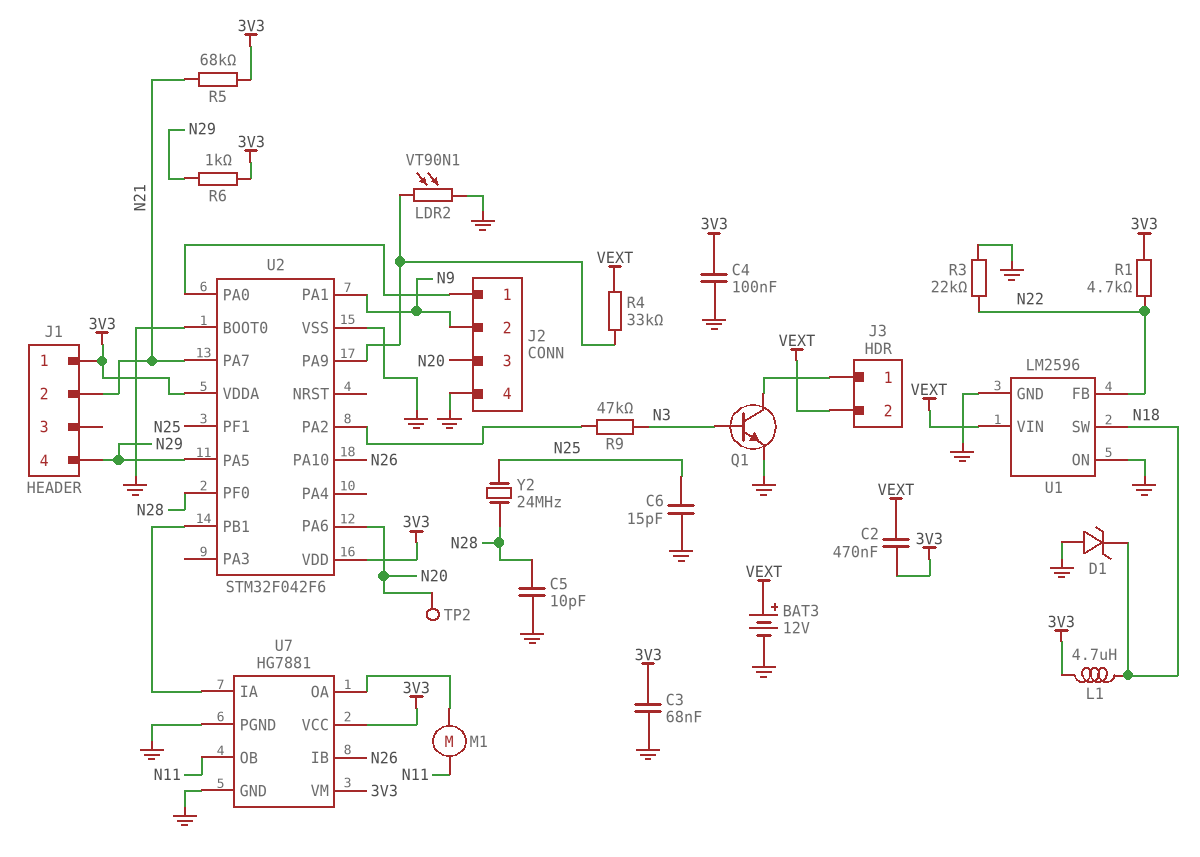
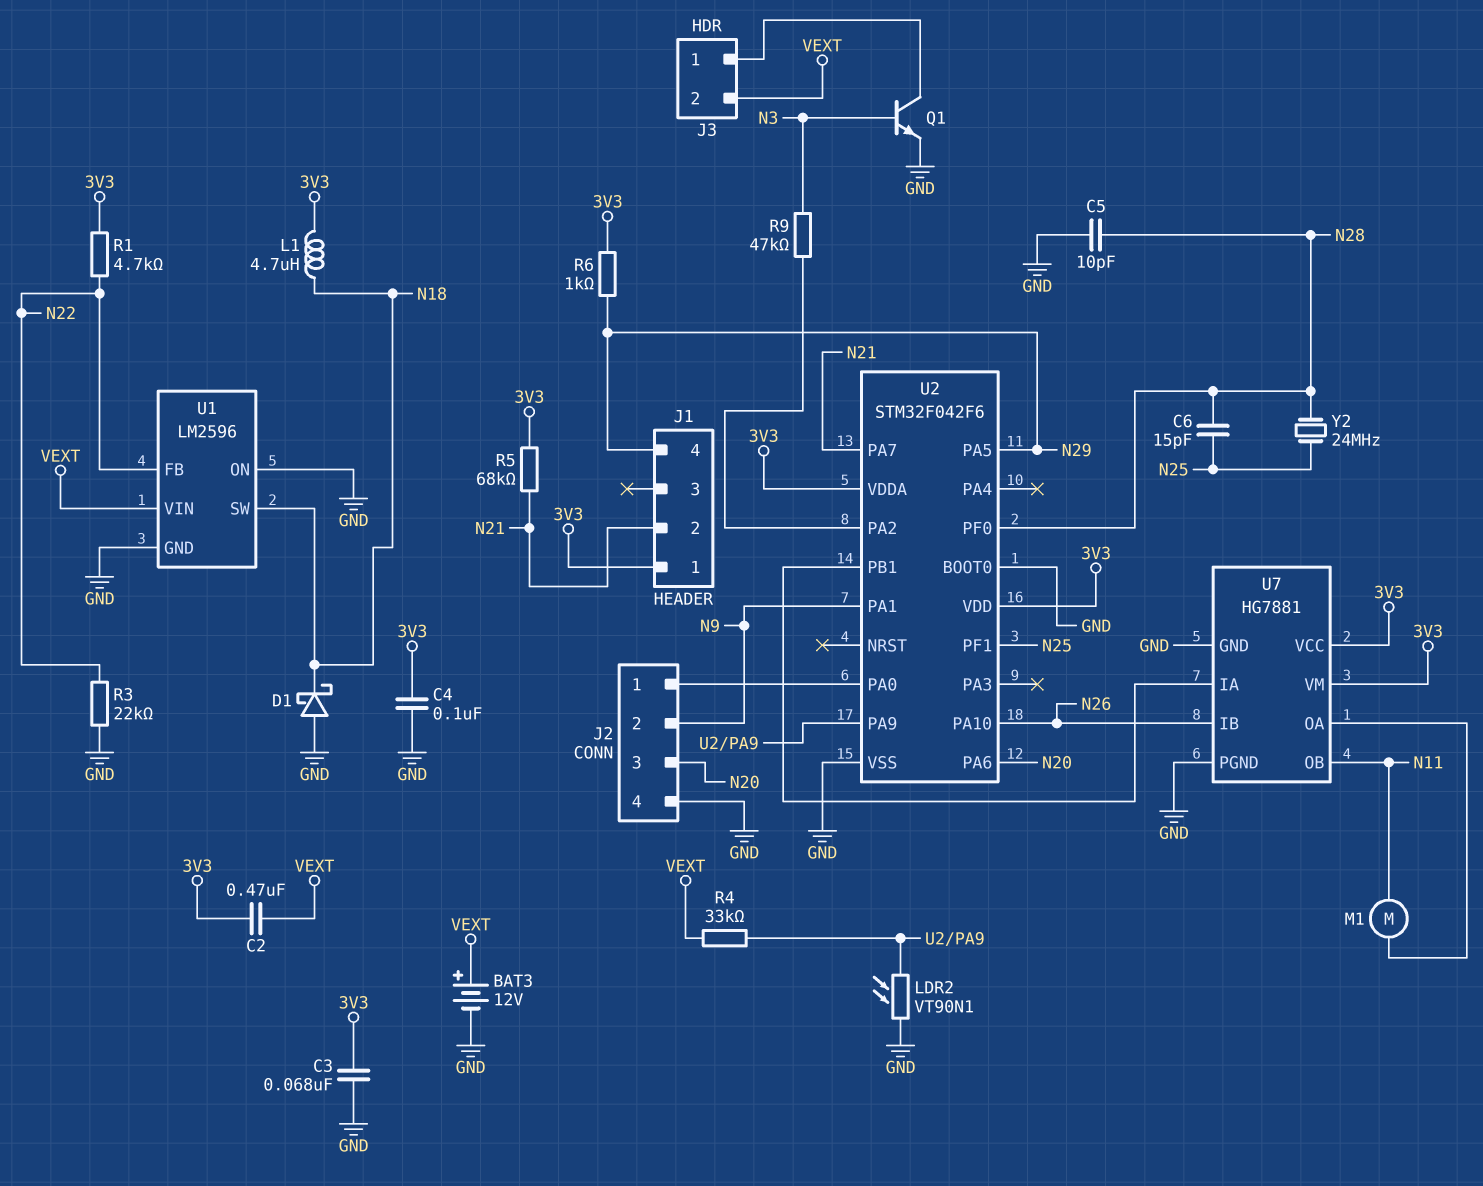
C6: 15pF (GND, N25) -> 15pF (N25, N28)
D1: zener (A GND, K N18) -> schottky (A GND, K N18)
TP2: test point (N20) -> none

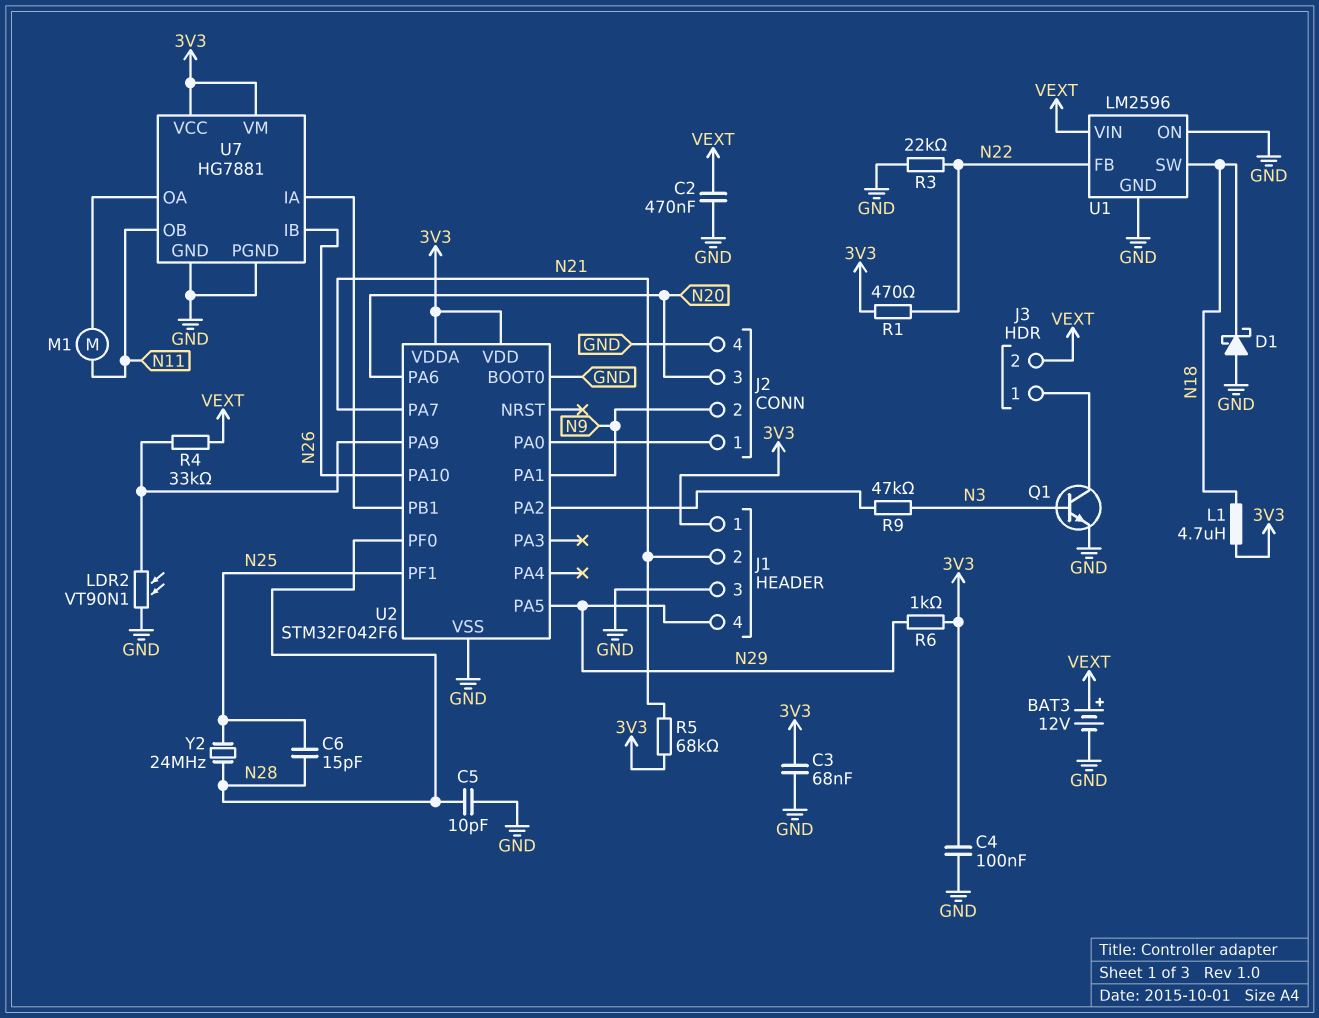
C2: 470nF (3V3, VEXT) -> 470nF (GND, VEXT)
J1 pin 3: none -> GND
R1: 4.7k (3V3, N22) -> 470 (3V3, N22)

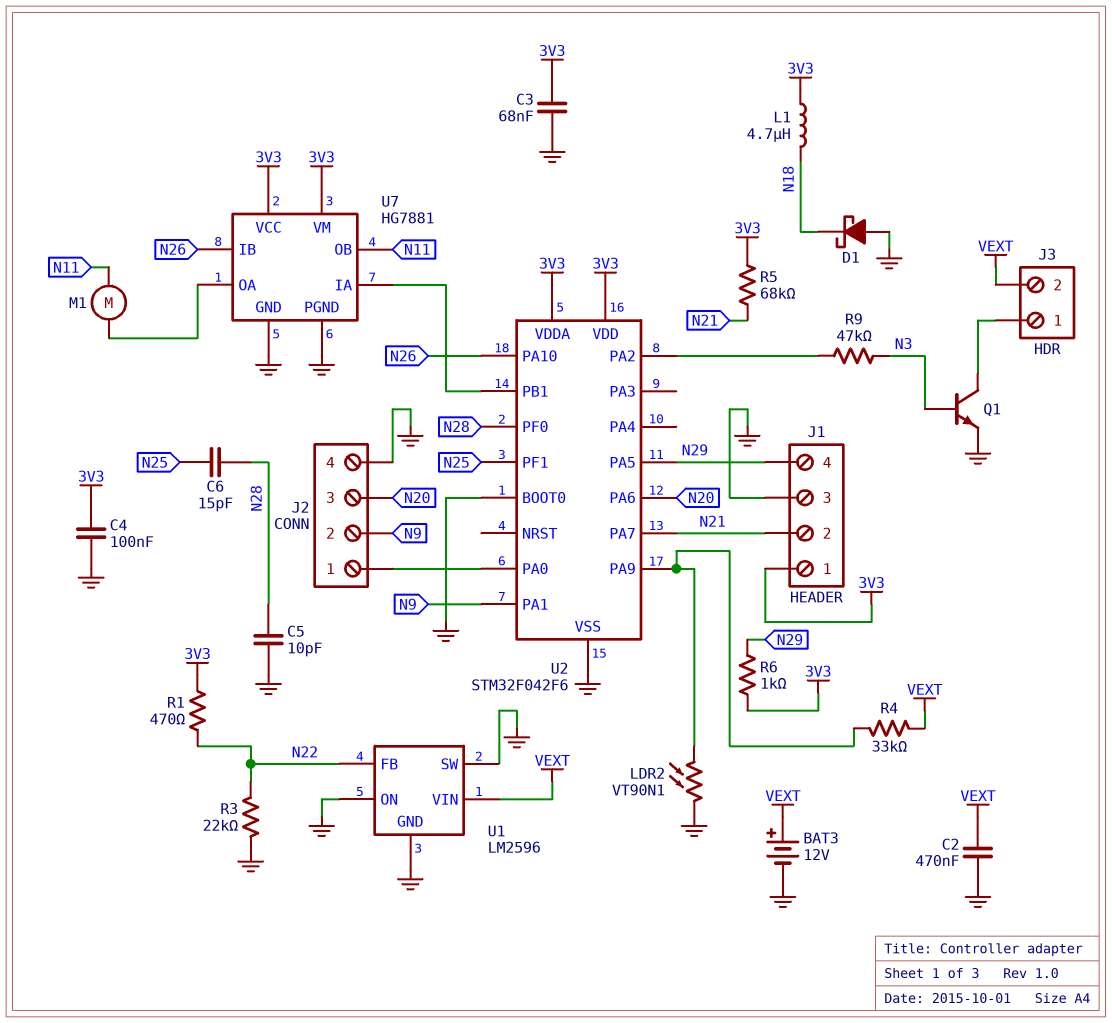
U1 pin SW: N18 -> GND
Y2: 24MHz (N25, N28) -> none

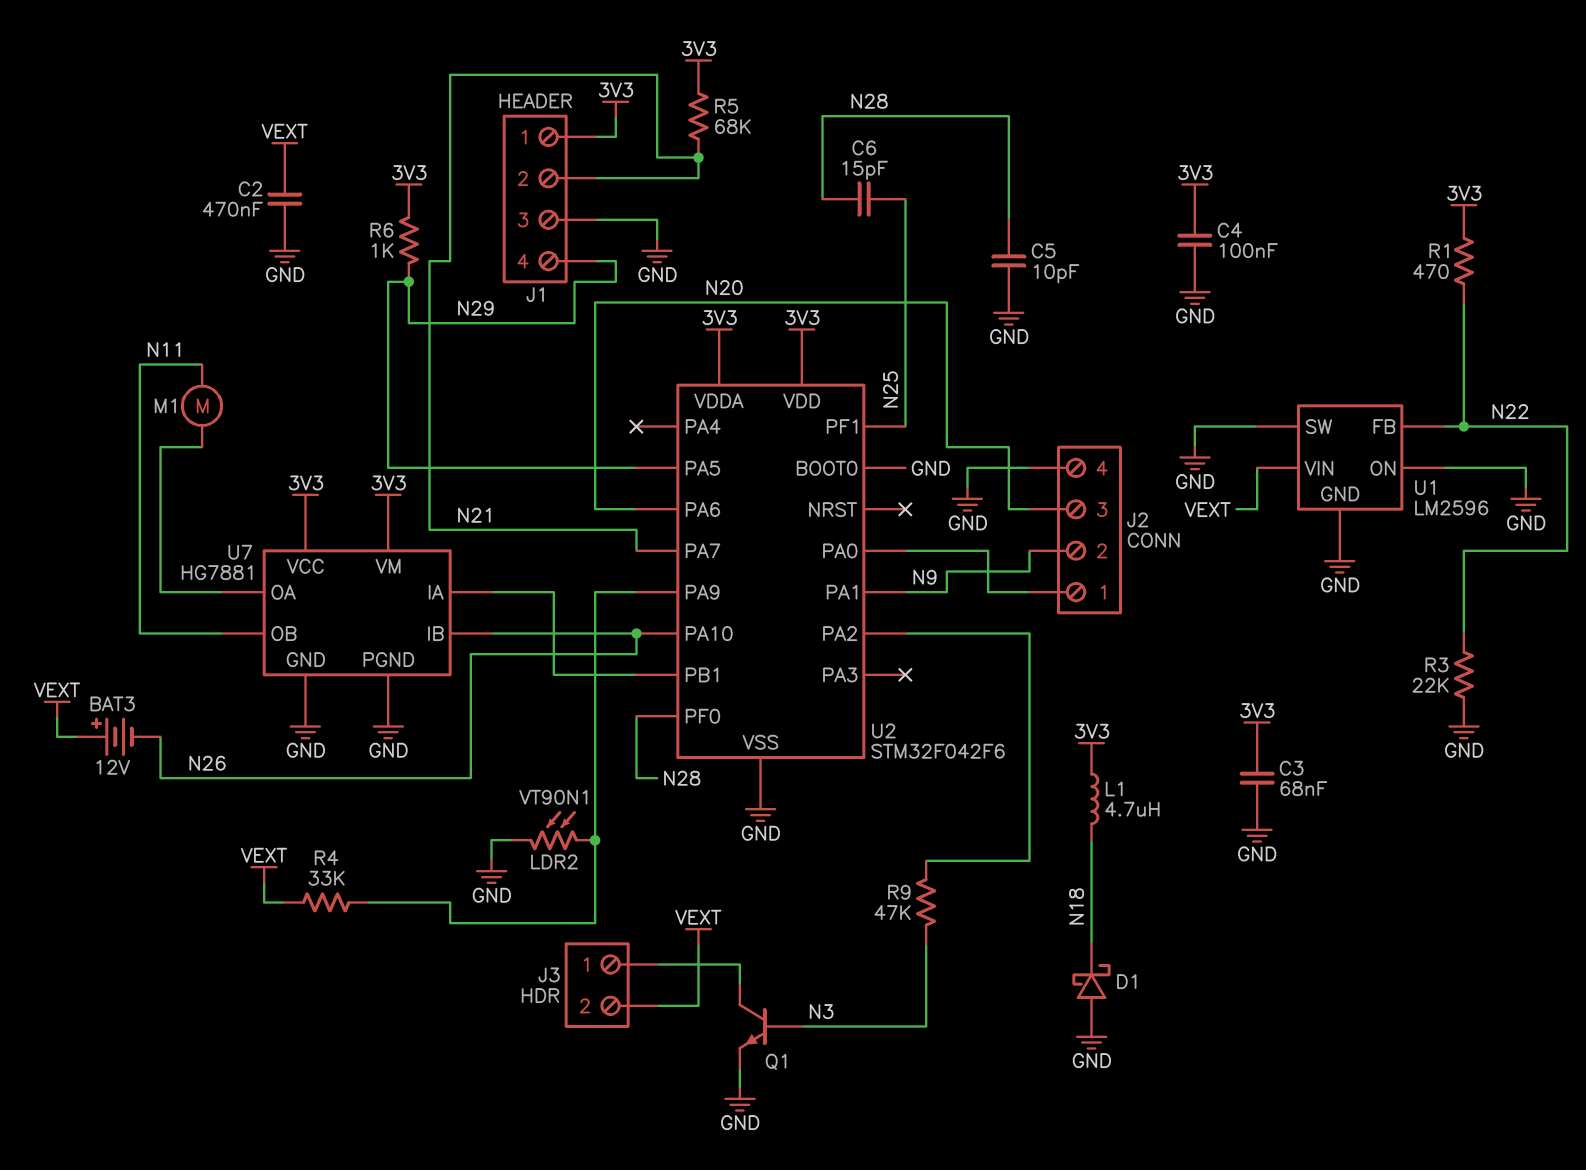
BAT3: 12V (plus VEXT, minus GND) -> 12V (plus VEXT, minus N26)

